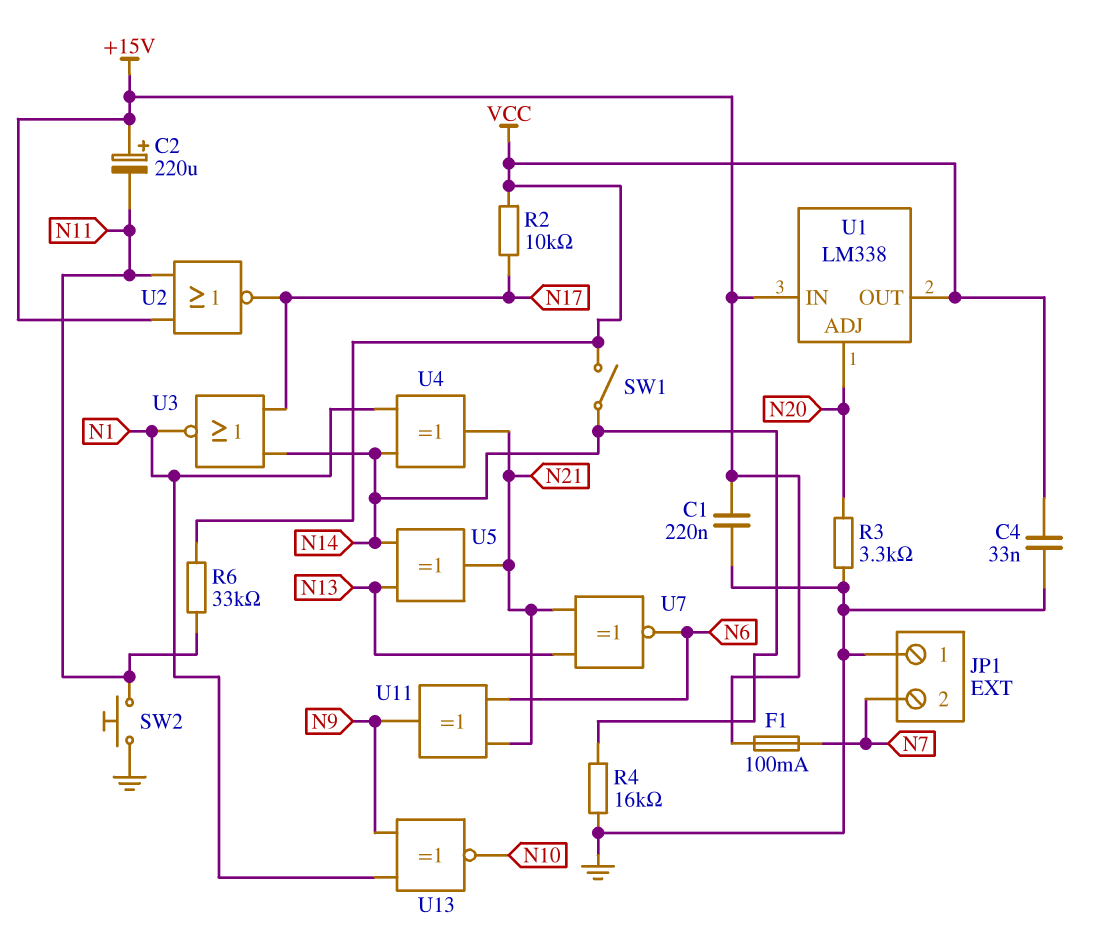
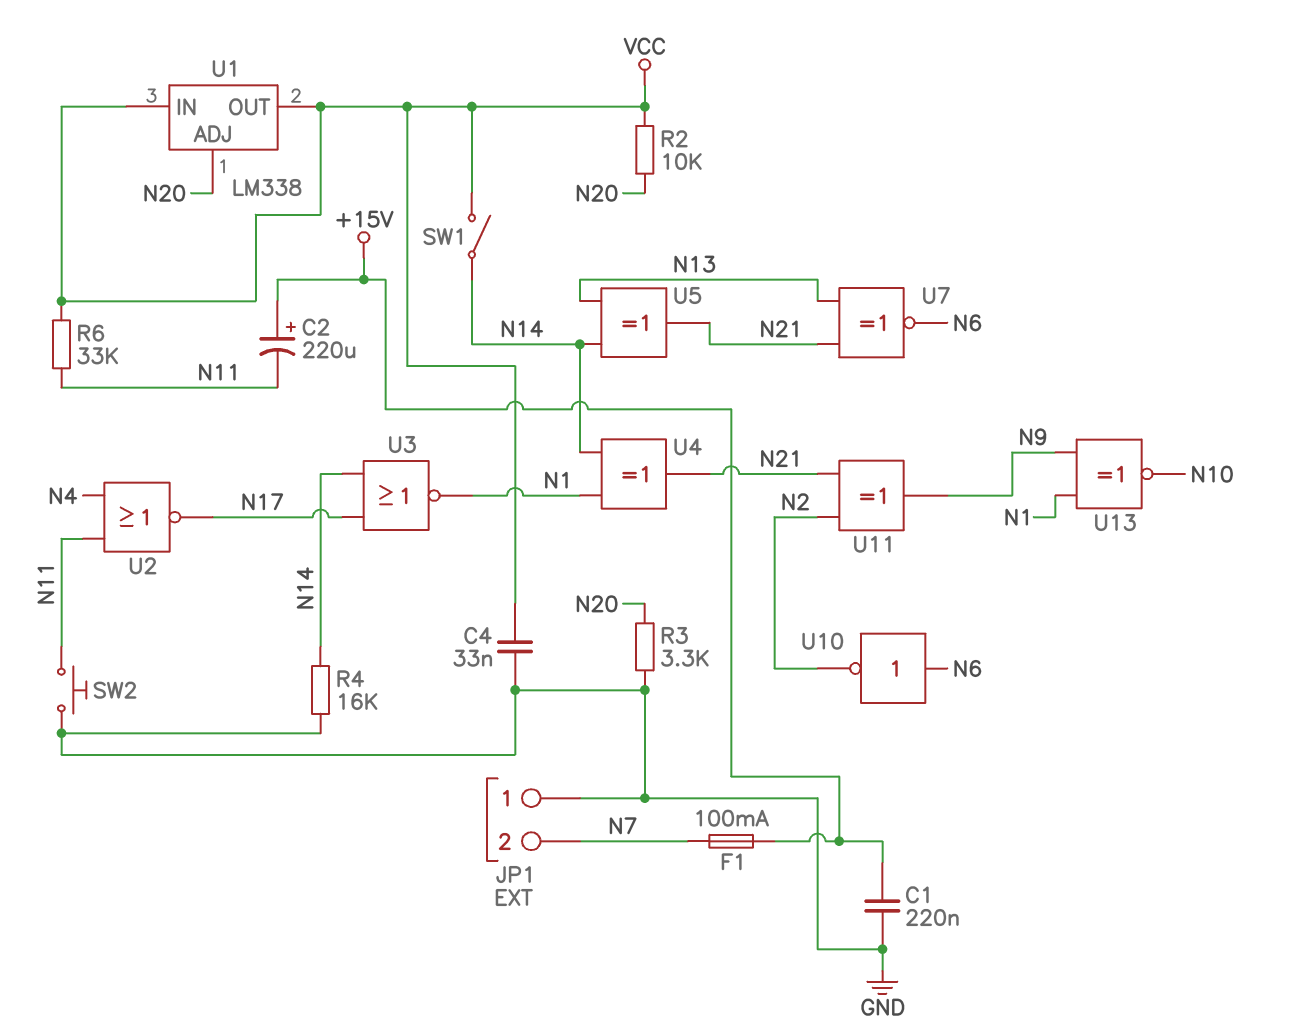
R2: 10k (N17, VCC) -> 10k (N20, VCC)
U1 pin IN: +15V -> VCC
U2: NOR (in +15V, in N11, out N17) -> NOR (in N4, in N11, out N17)
U10: none -> NOT (in N6, out N2)
U11: XOR (in N6, in N21, out N9) -> XOR (in N2, in N21, out N9)

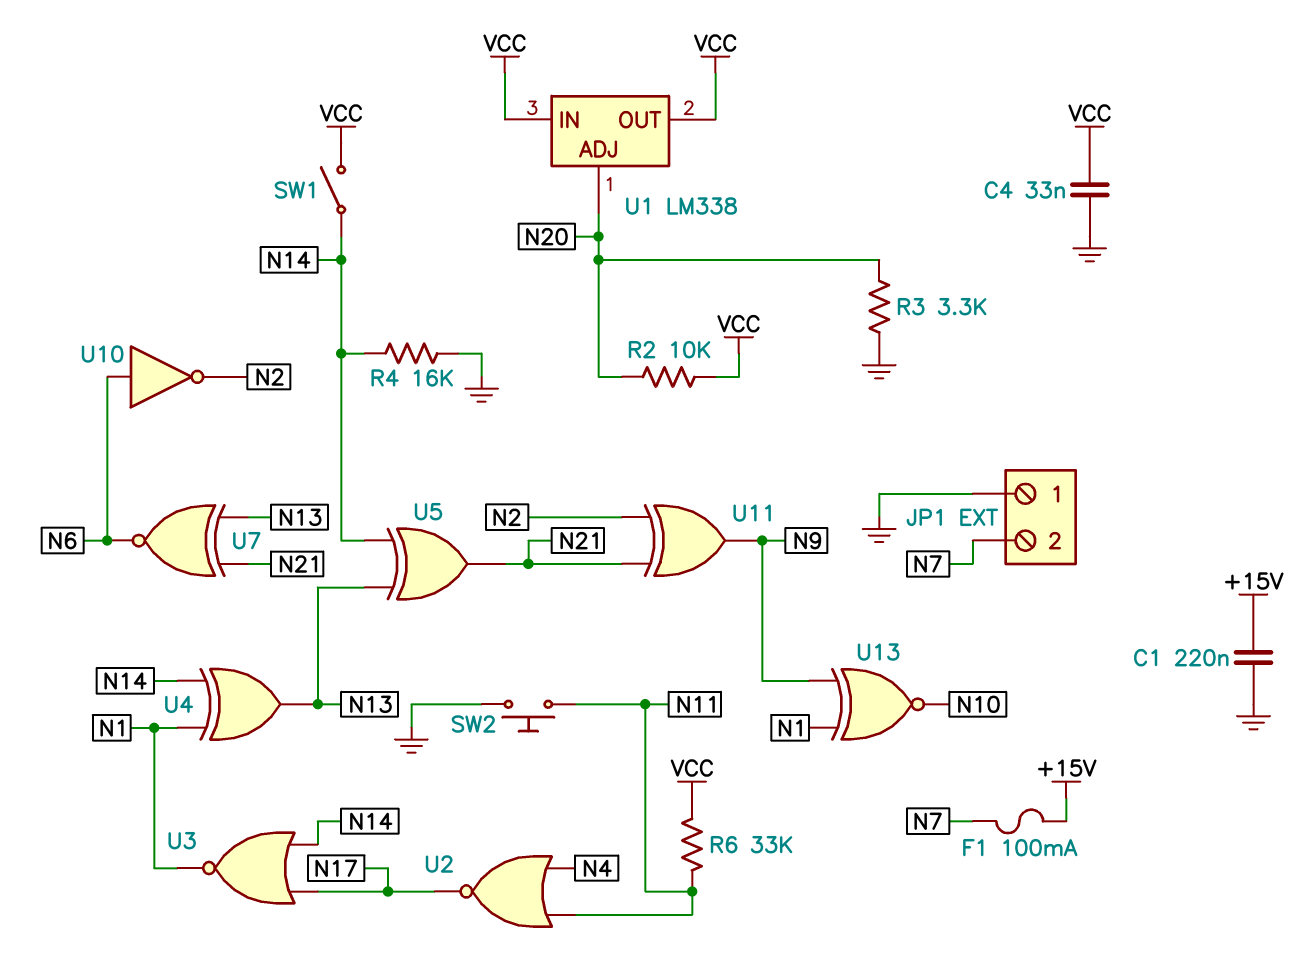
C2: 220uF (plus +15V, minus N11) -> none
U4: XOR (in N1, in N14, out N21) -> XOR (in N1, in N14, out N13)

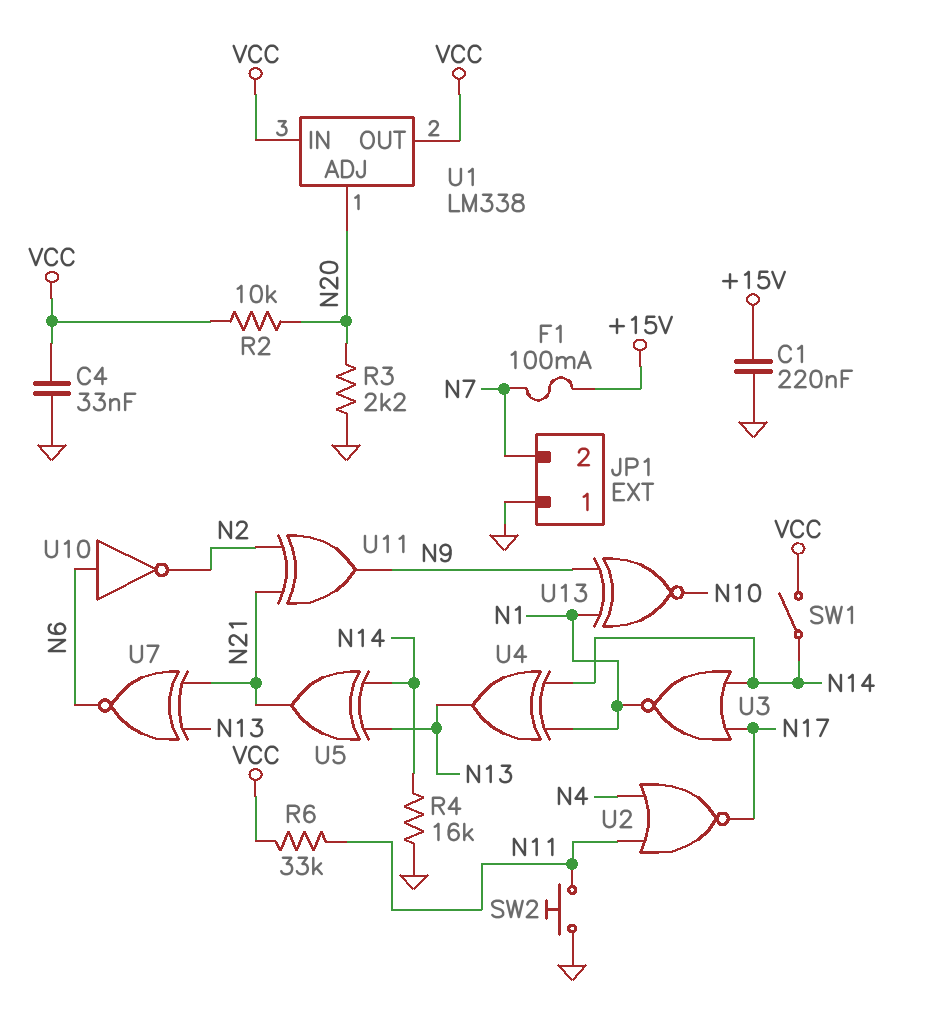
R3: 3.3k (GND, N20) -> 2.2k (GND, N20)

